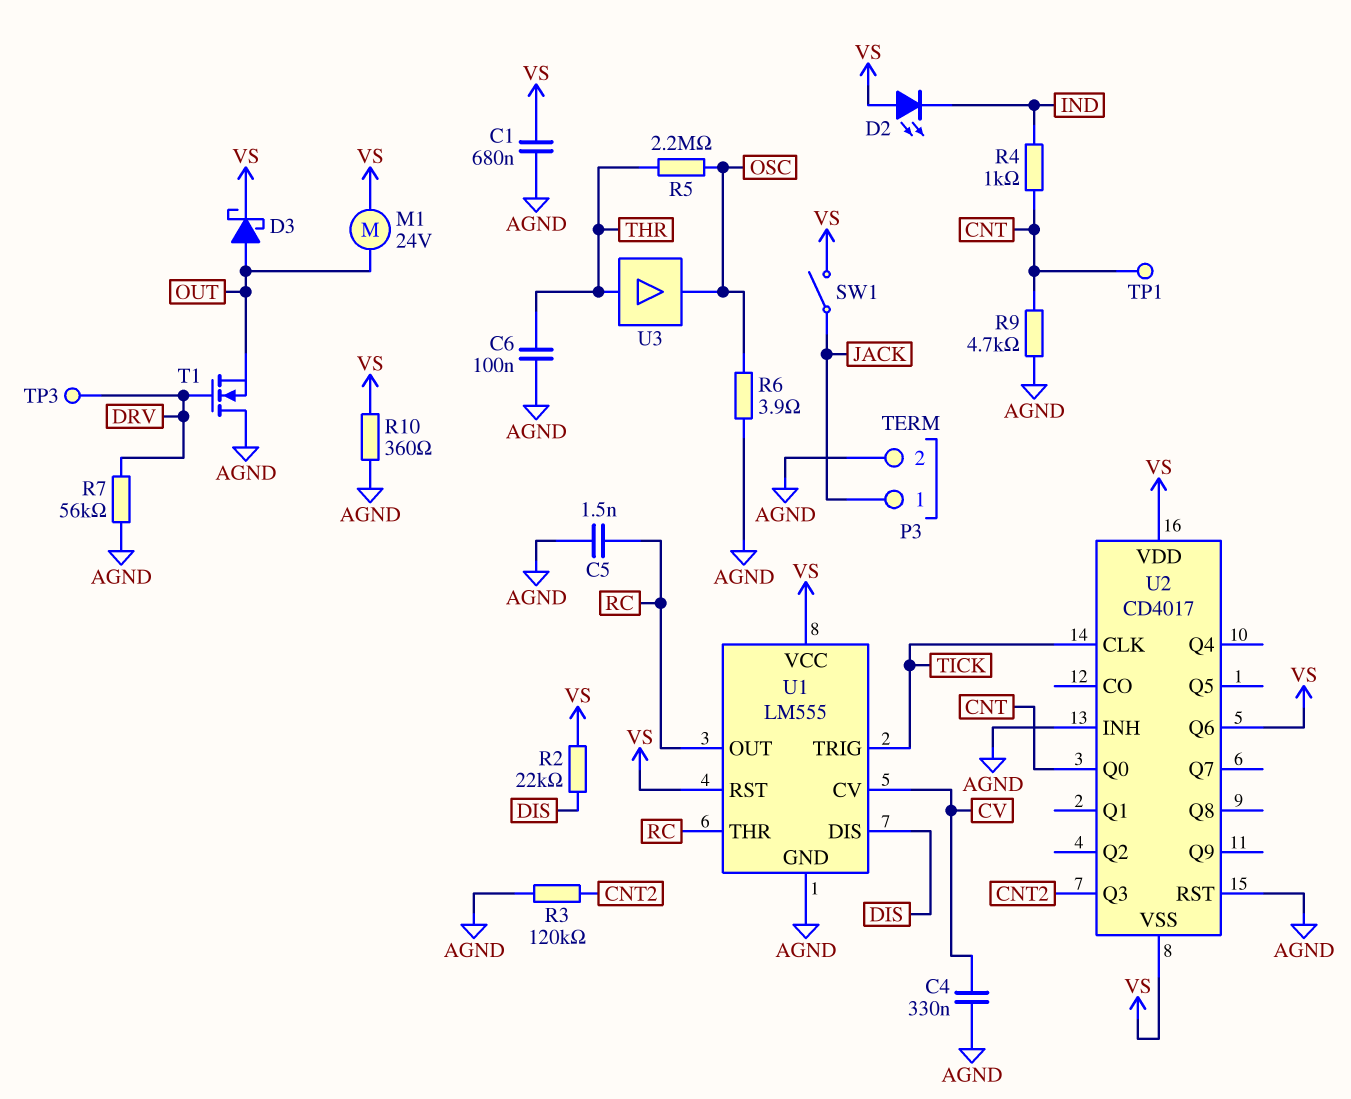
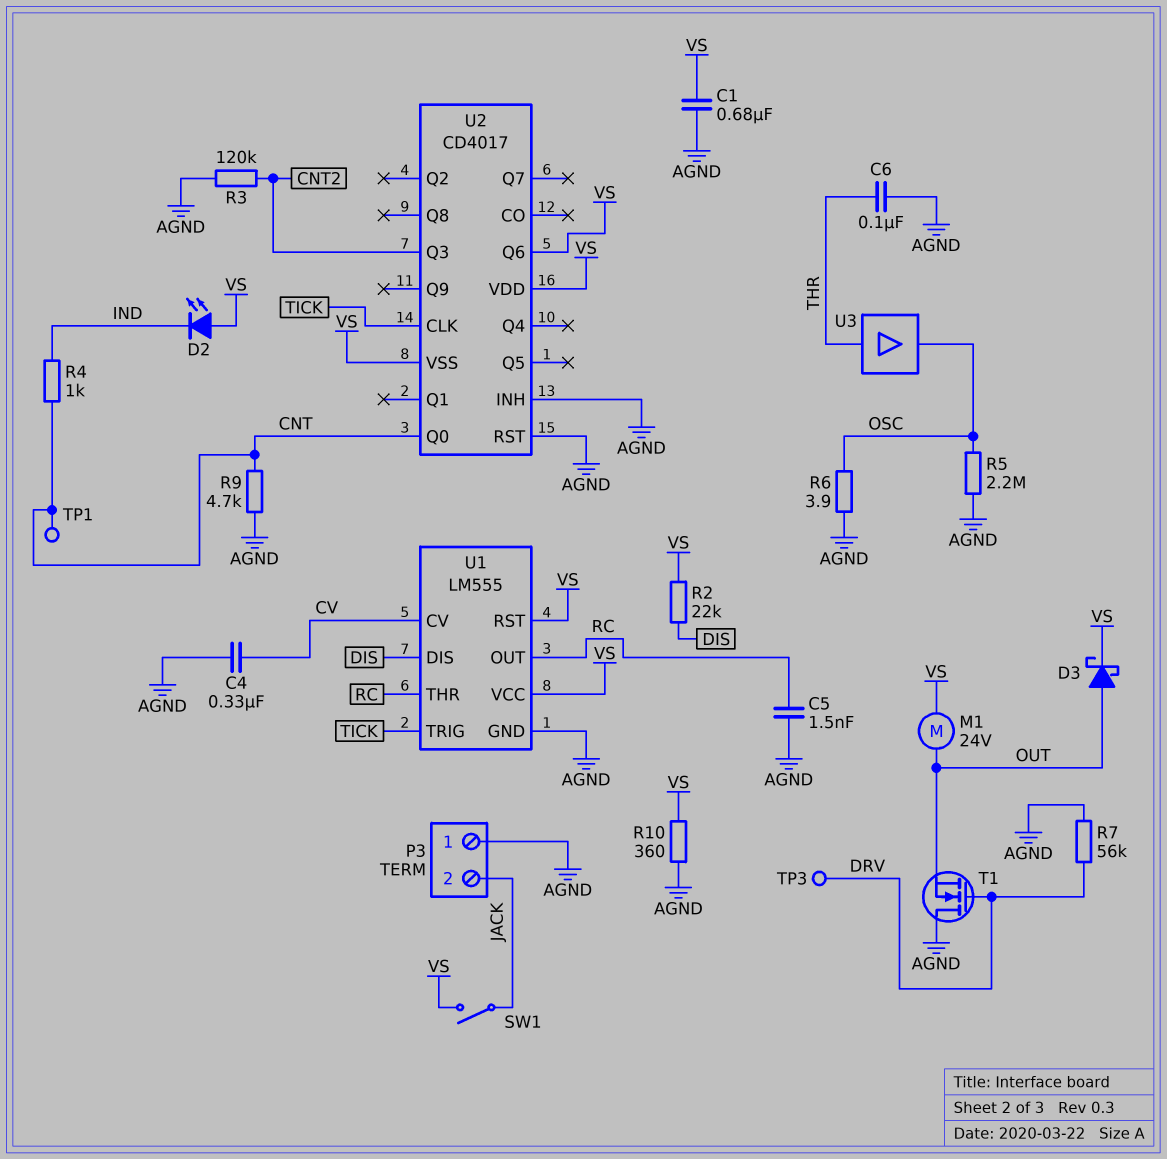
P3 pin 1: JACK -> AGND
P3 pin 2: AGND -> JACK
R5: 2.2M (OSC, THR) -> 2.2M (AGND, OSC)

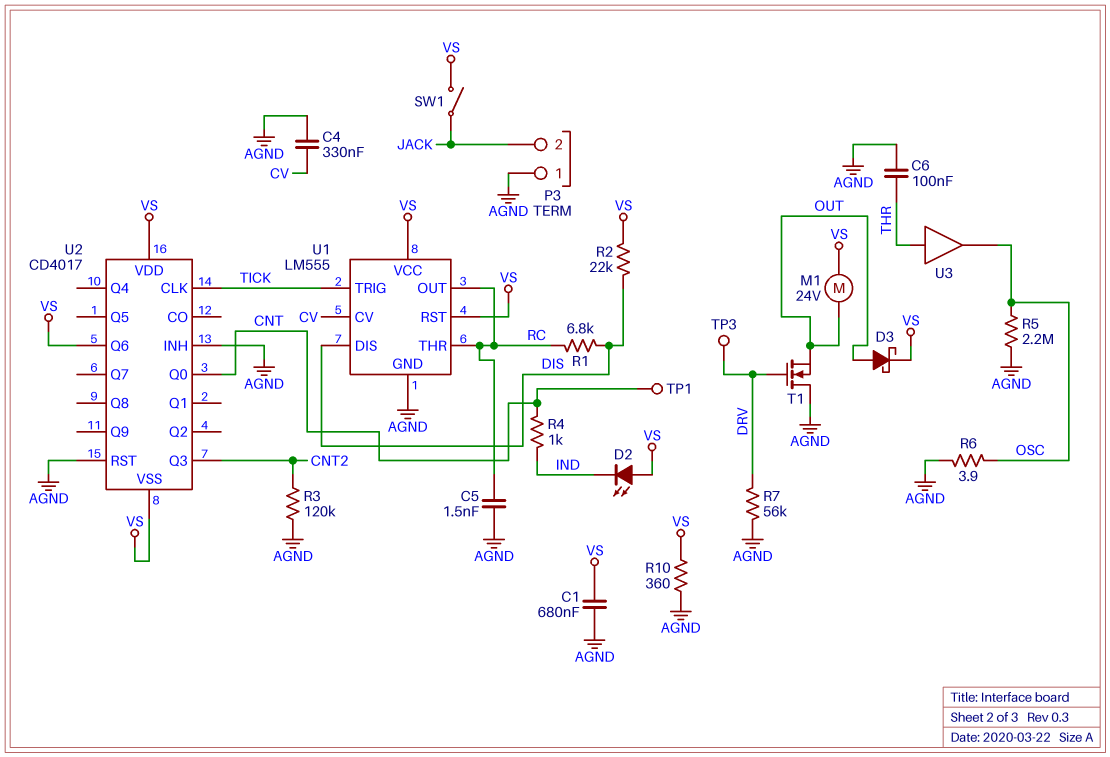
R1: none -> 6.8k (DIS, RC)
R9: 4.7k (AGND, CNT) -> none

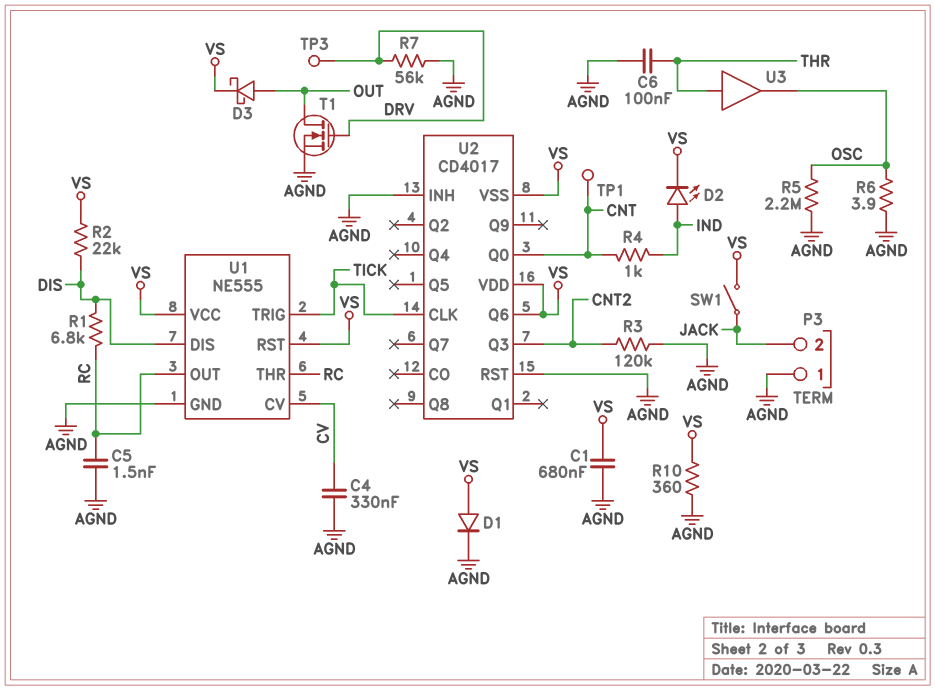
D1: none -> diode (A VS, K AGND)
D2: LED (A VS, K IND) -> LED (A IND, K VS)
M1: motor 24V (OUT, VS) -> none
T1: NMOS (G DRV, D AGND, S OUT) -> NMOS (G DRV, D OUT, S AGND)
U1: LM555 -> NE555

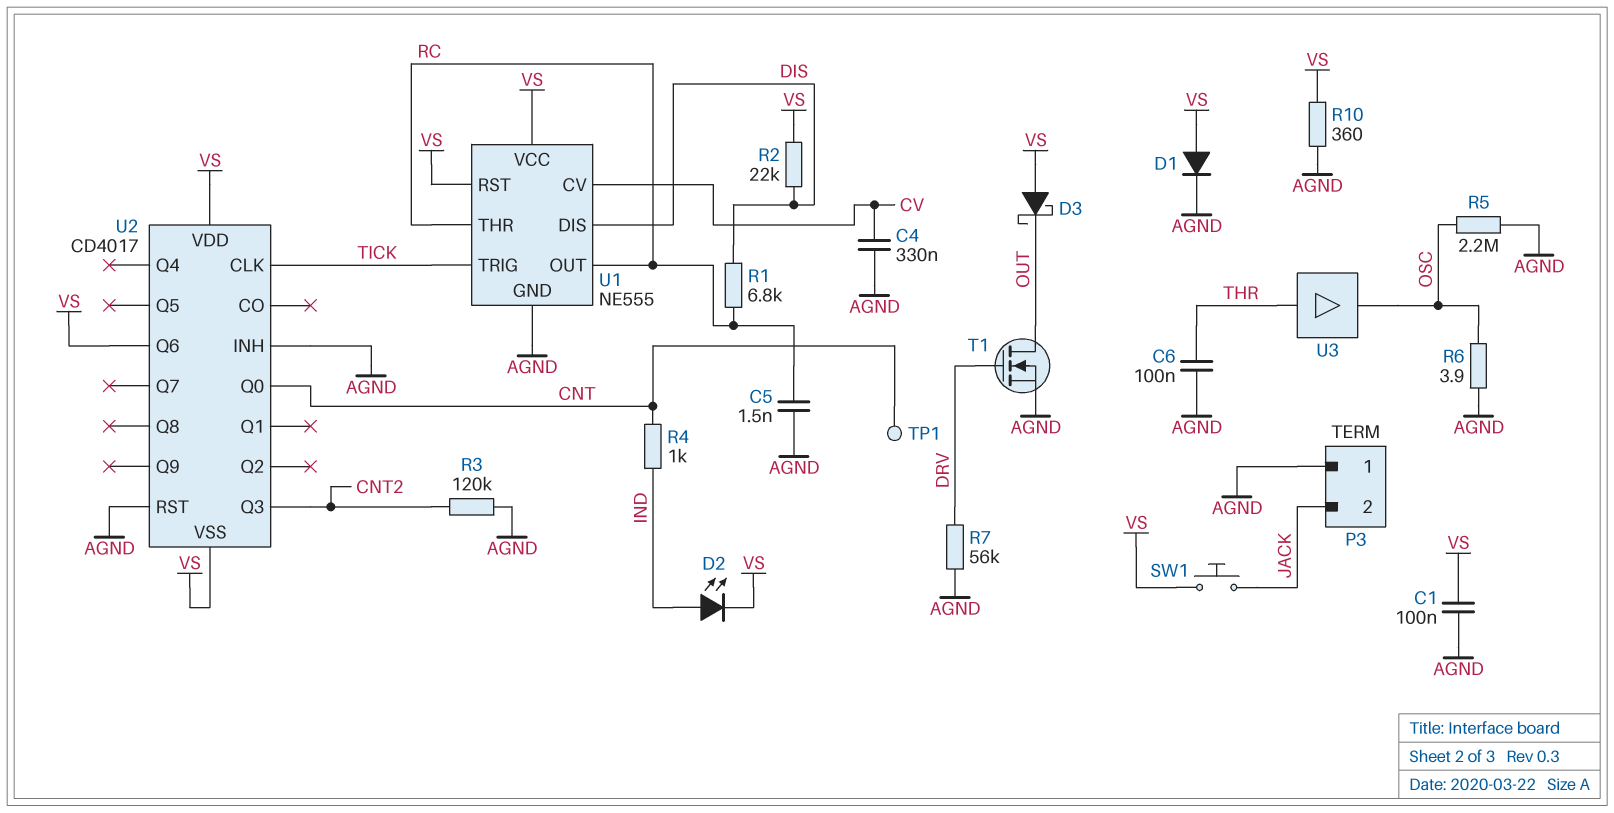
C1: 680nF (AGND, VS) -> 100nF (AGND, VS)
D3: schottky (A OUT, K VS) -> schottky (A VS, K OUT)
SW1: switch (JACK, VS) -> button (JACK, VS)
TP3: test point (DRV) -> none

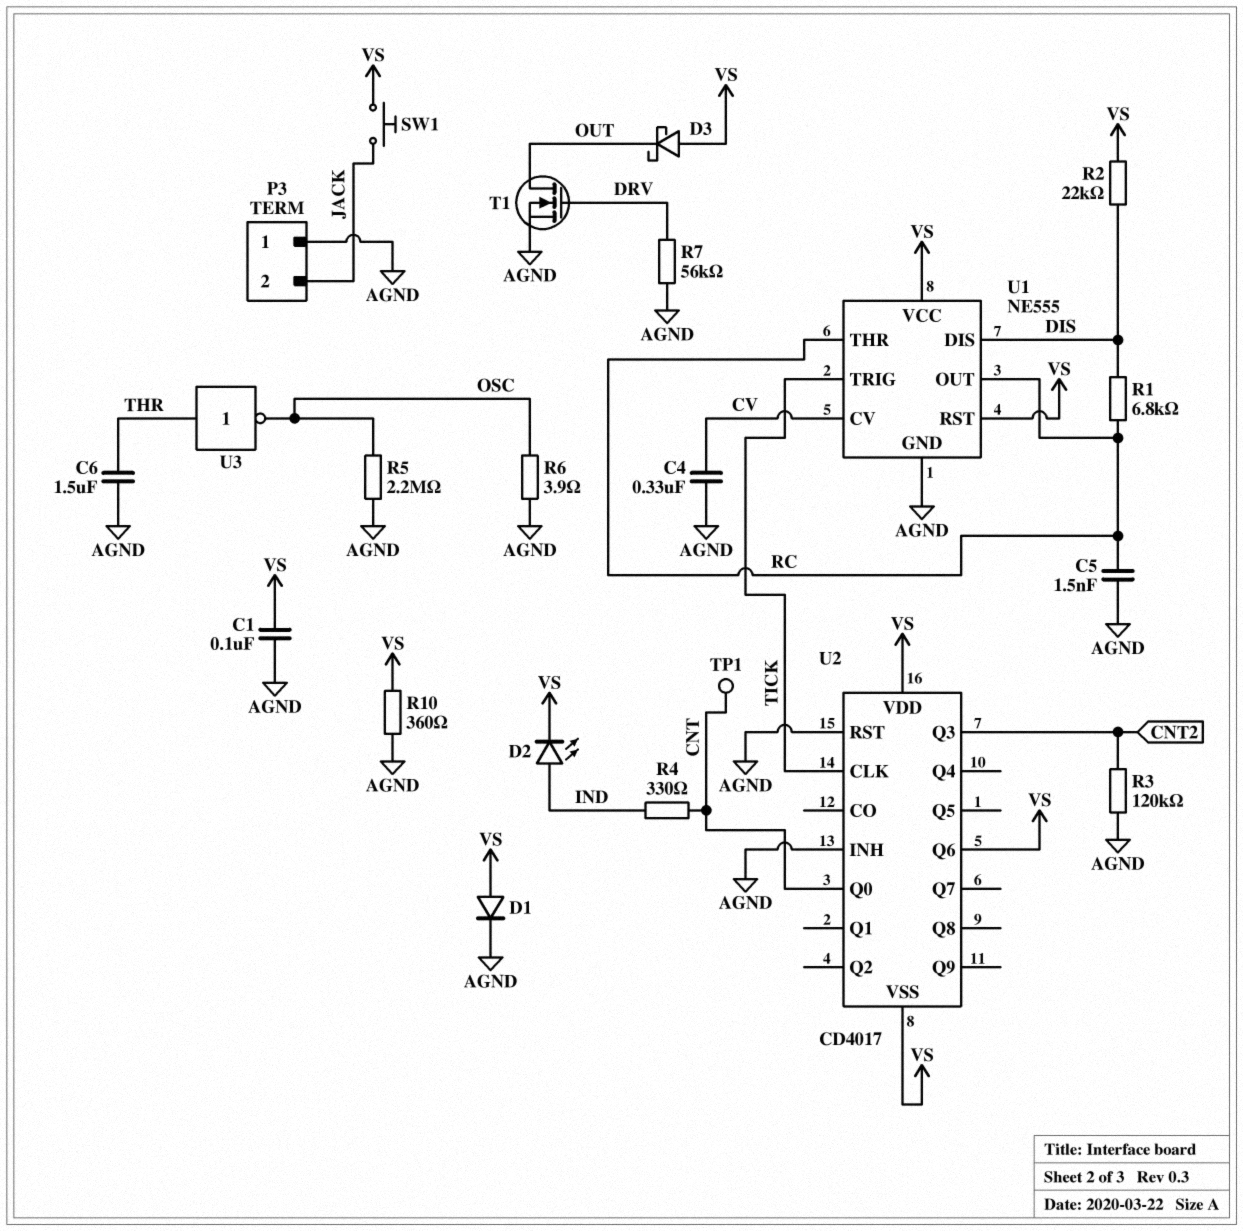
C6: 100nF (AGND, THR) -> 1.5uF (AGND, THR)
R4: 1k (CNT, IND) -> 330 (CNT, IND)
U3: buffer (in THR, out OSC) -> NOT (in THR, out OSC)

